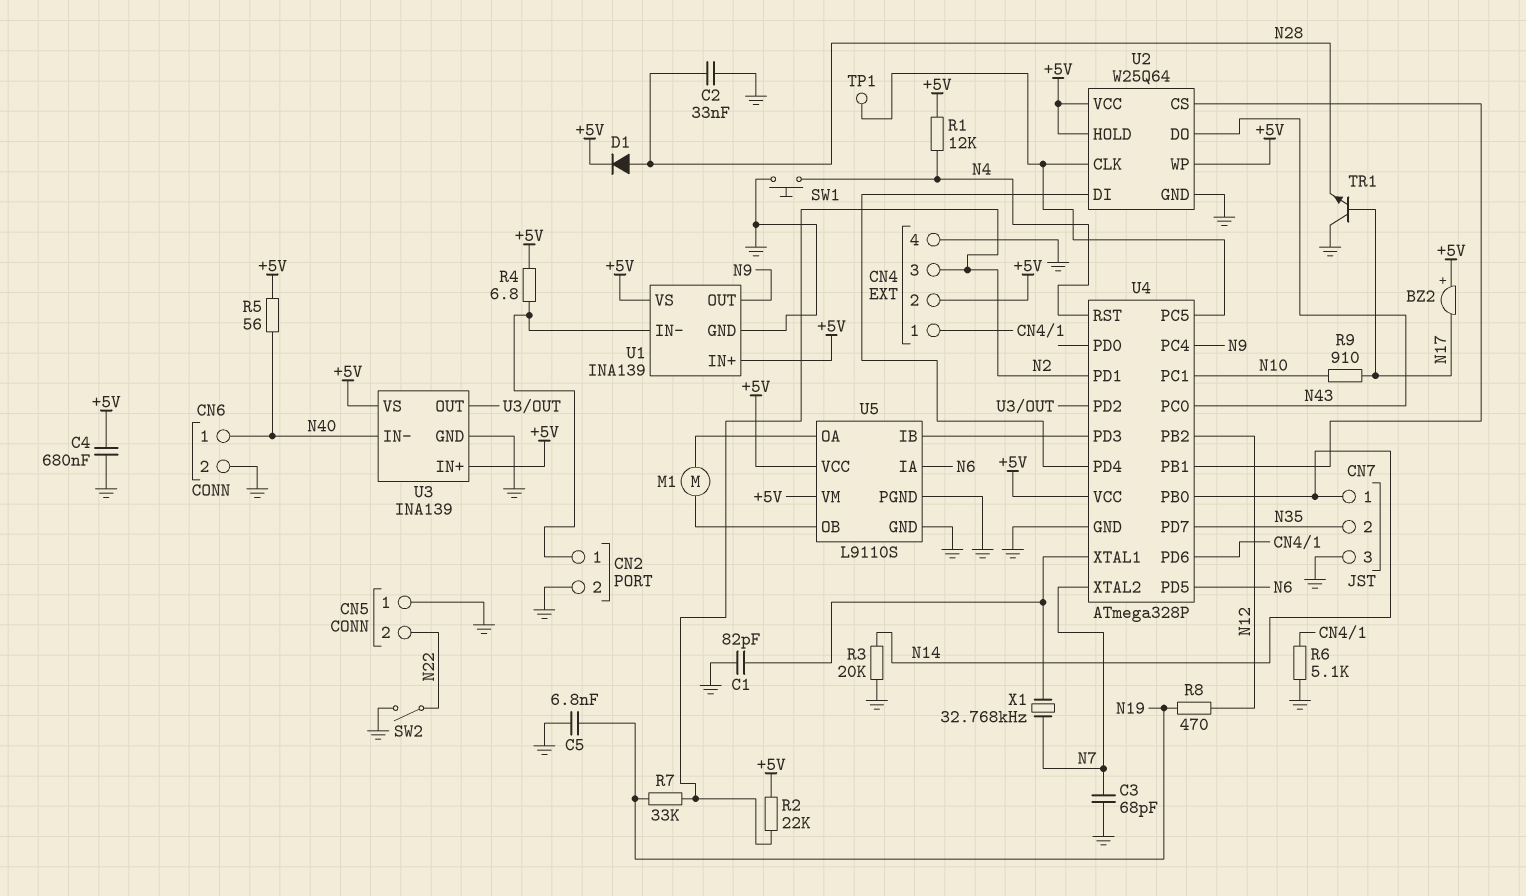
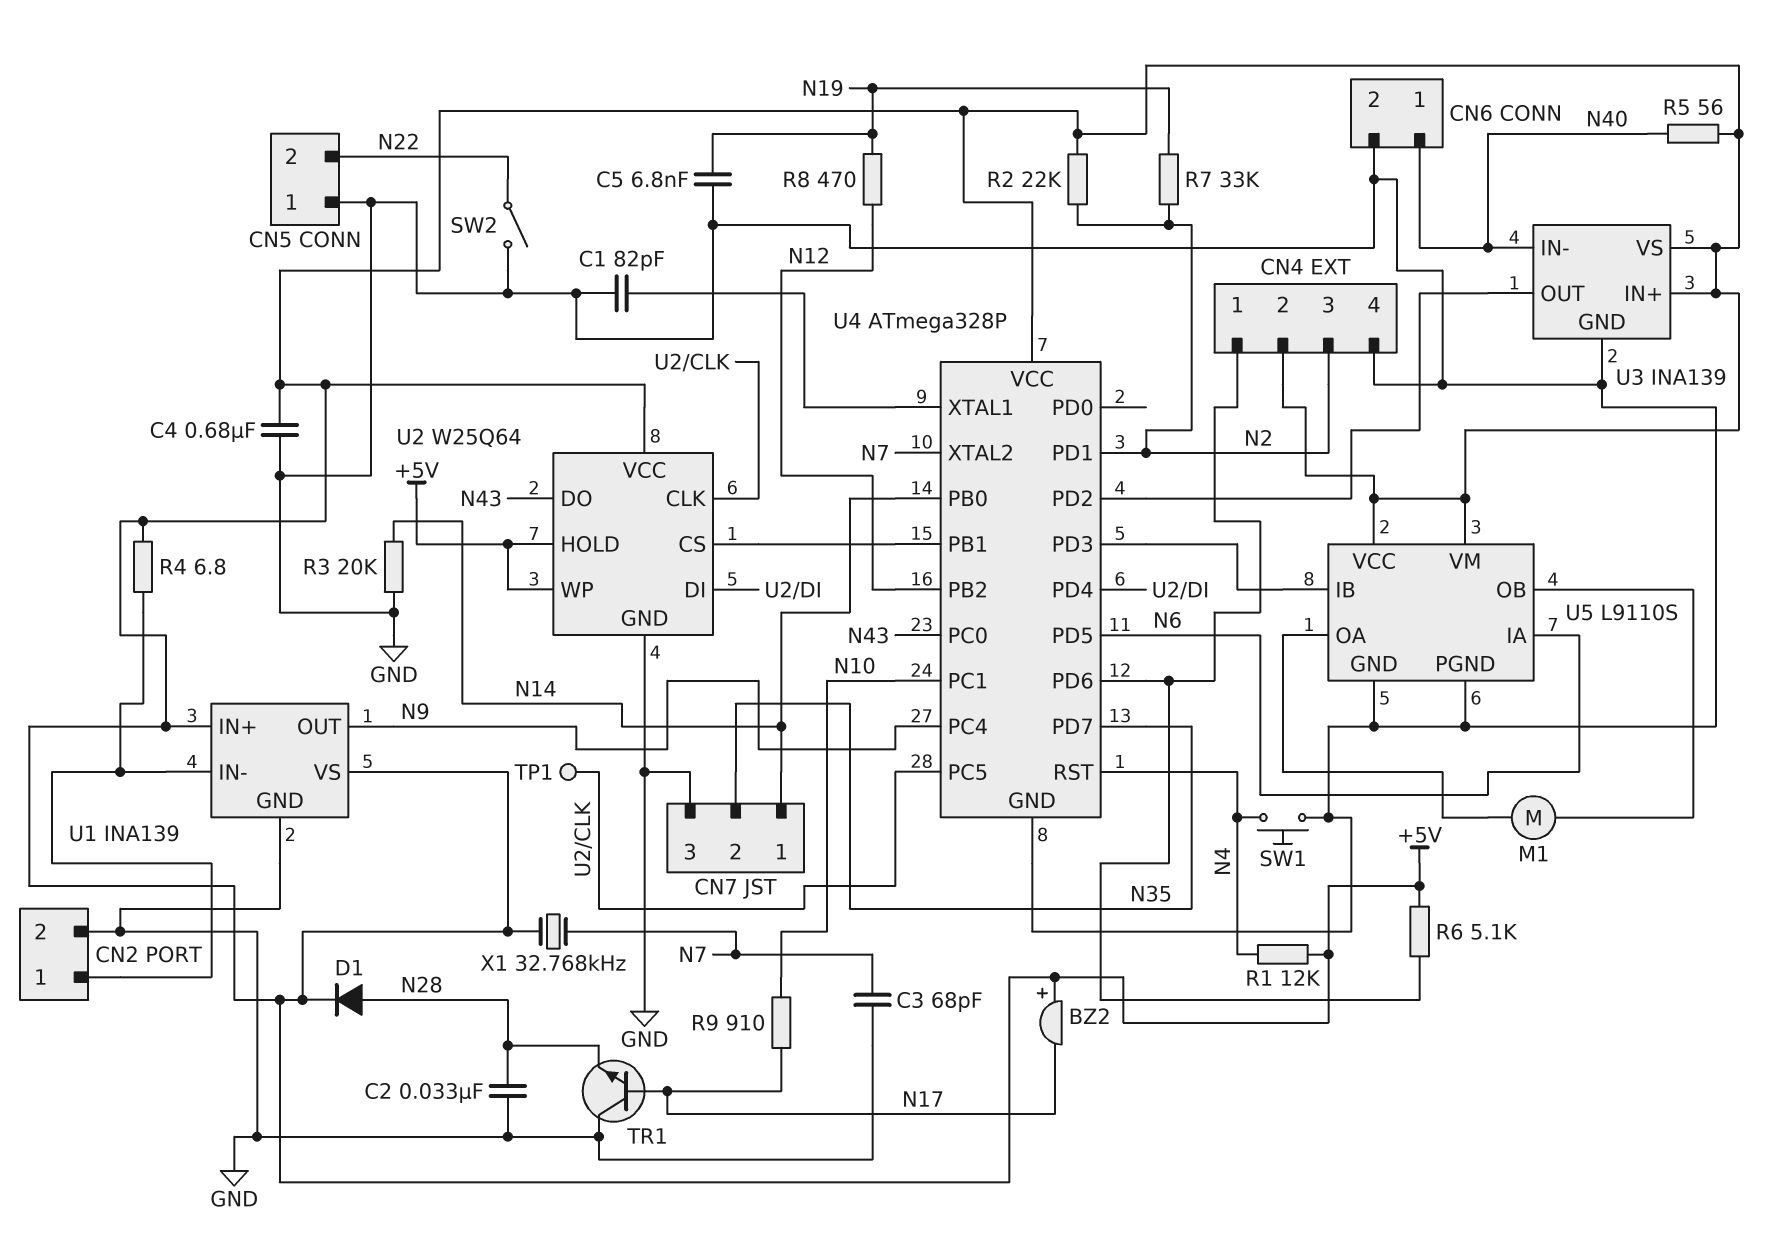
R6: 5.1k (CN4/1, GND) -> 5.1k (+5V, CN4/1)
X1: 32.768kHz (N7, U4/XTAL1) -> 32.768kHz (+5V, N7)

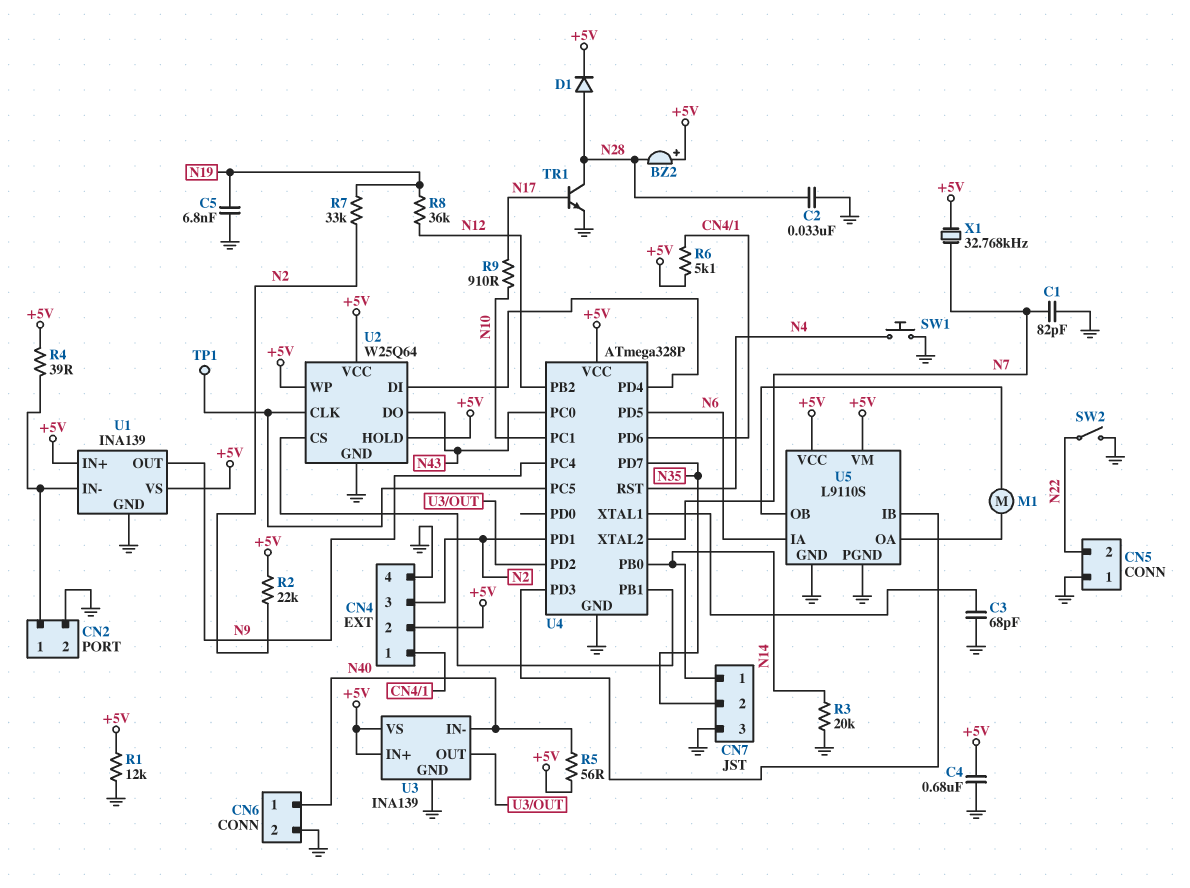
BZ2: buzzer (plus +5V, minus N17) -> buzzer (plus +5V, minus N28)
C1: 82pF (GND, U4/XTAL1) -> 82pF (GND, N7)
C3: 68pF (GND, N7) -> 68pF (GND, U4/XTAL1)
R1: 12k (+5V, N4) -> 12k (+5V, GND)
R4: 6.8 (+5V, CN2/1) -> 39 (+5V, CN2/1)
R8: 470 (N12, N19) -> 36k (N12, N19)
TR1: NPN (B N17, C GND, E N28) -> NPN (B N17, C N28, E GND)

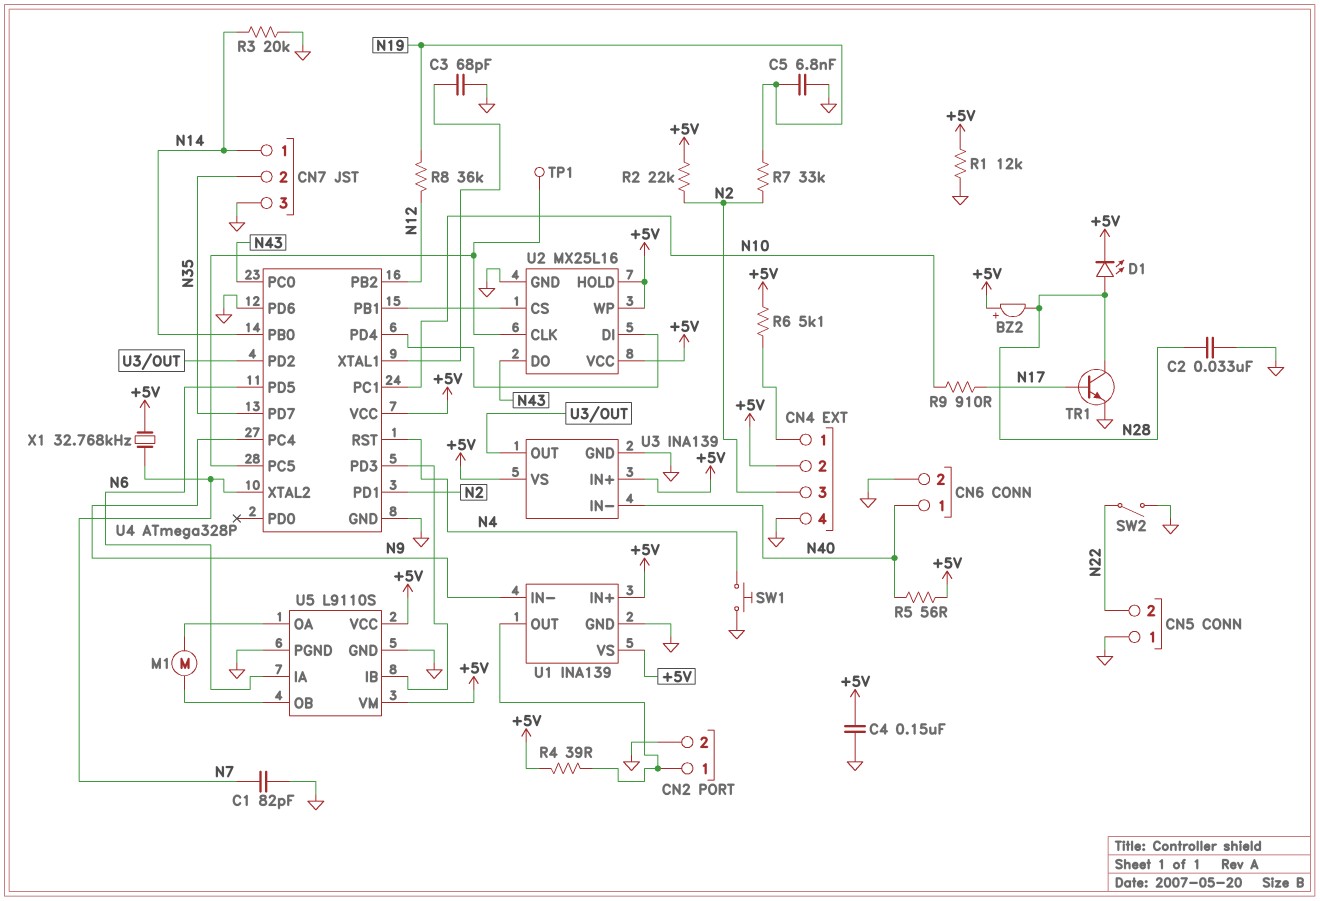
C4: 680nF (+5V, GND) -> 150nF (+5V, GND)
D1: diode (A N28, K +5V) -> LED (A N28, K +5V)
U1 pin IN-: CN2/1 -> N9
U1 pin OUT: N9 -> CN2/1
U2: W25Q64 -> MX25L16
U4 pin PD6: CN4/1 -> GND

